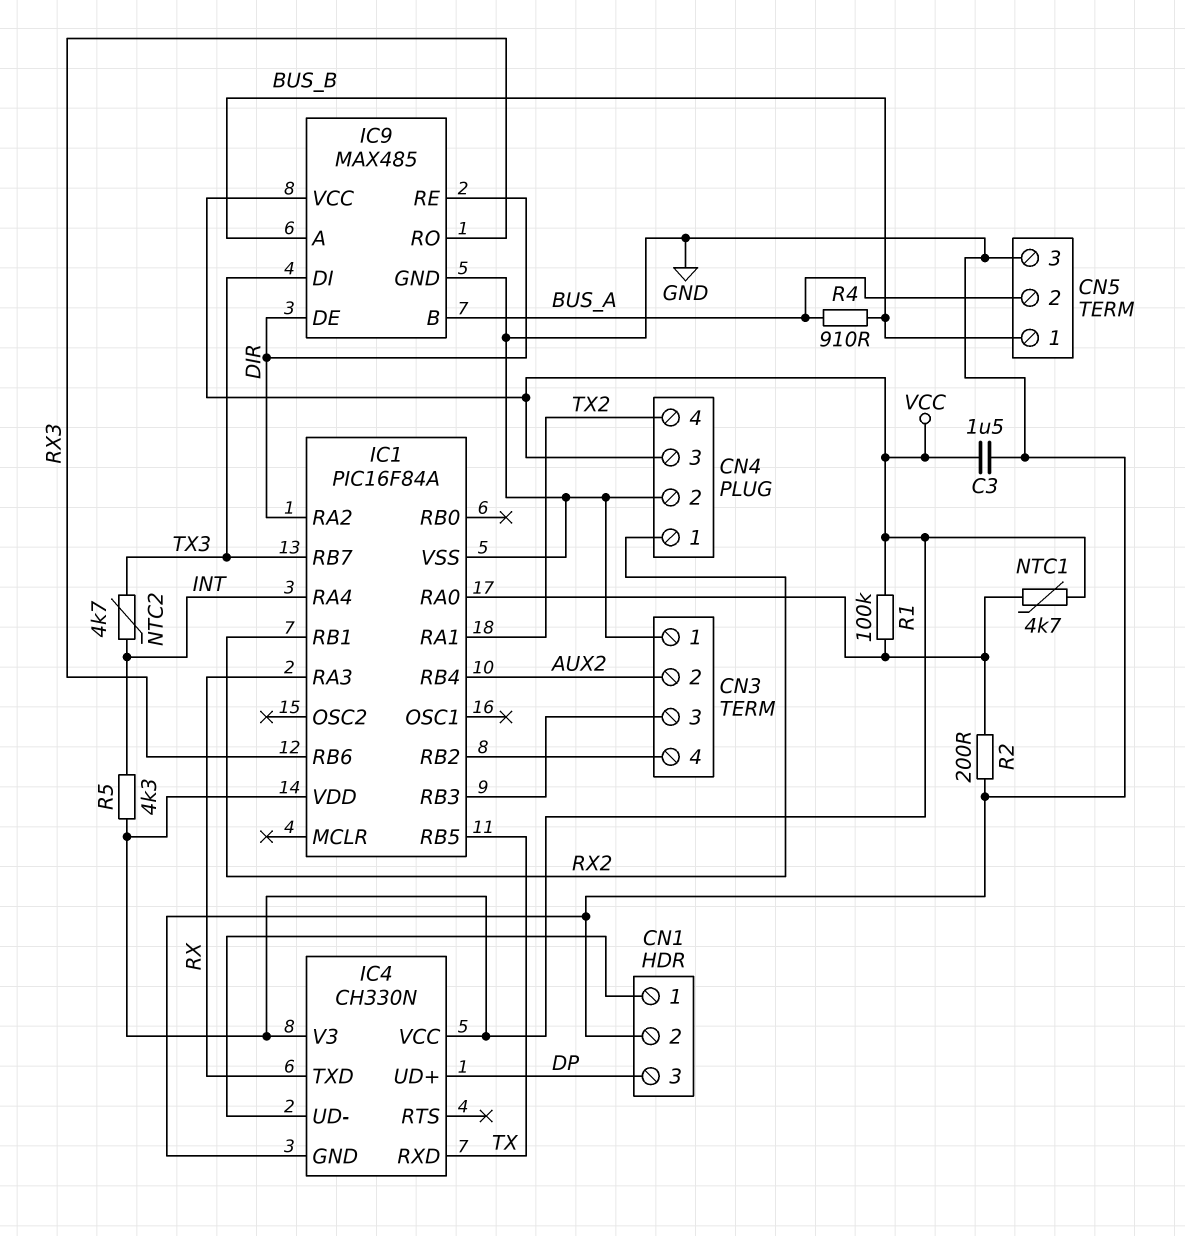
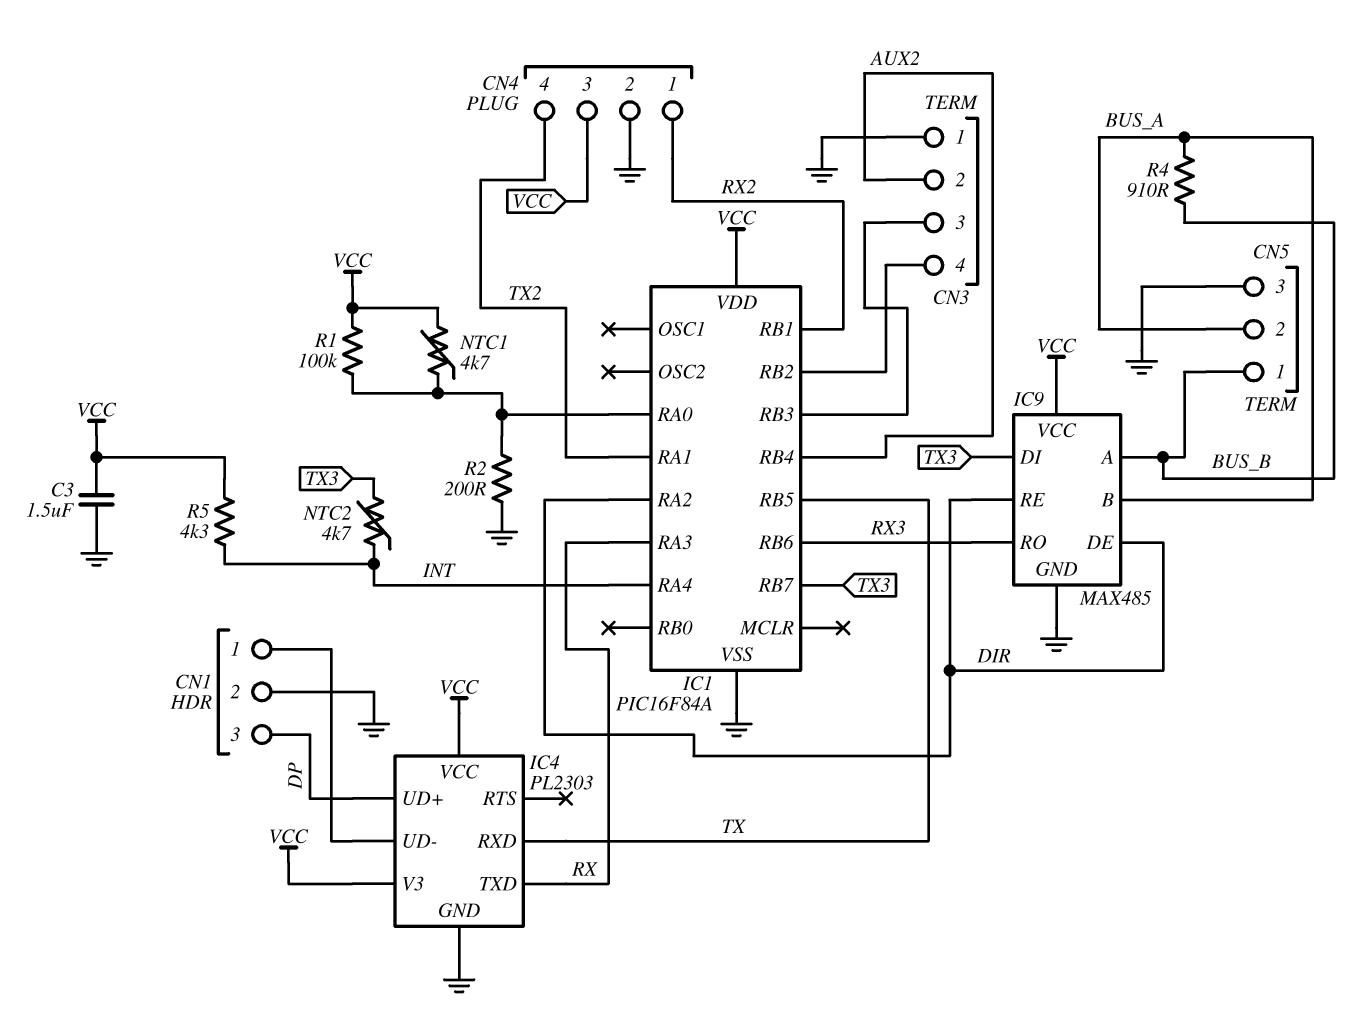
IC4: CH330N -> PL2303

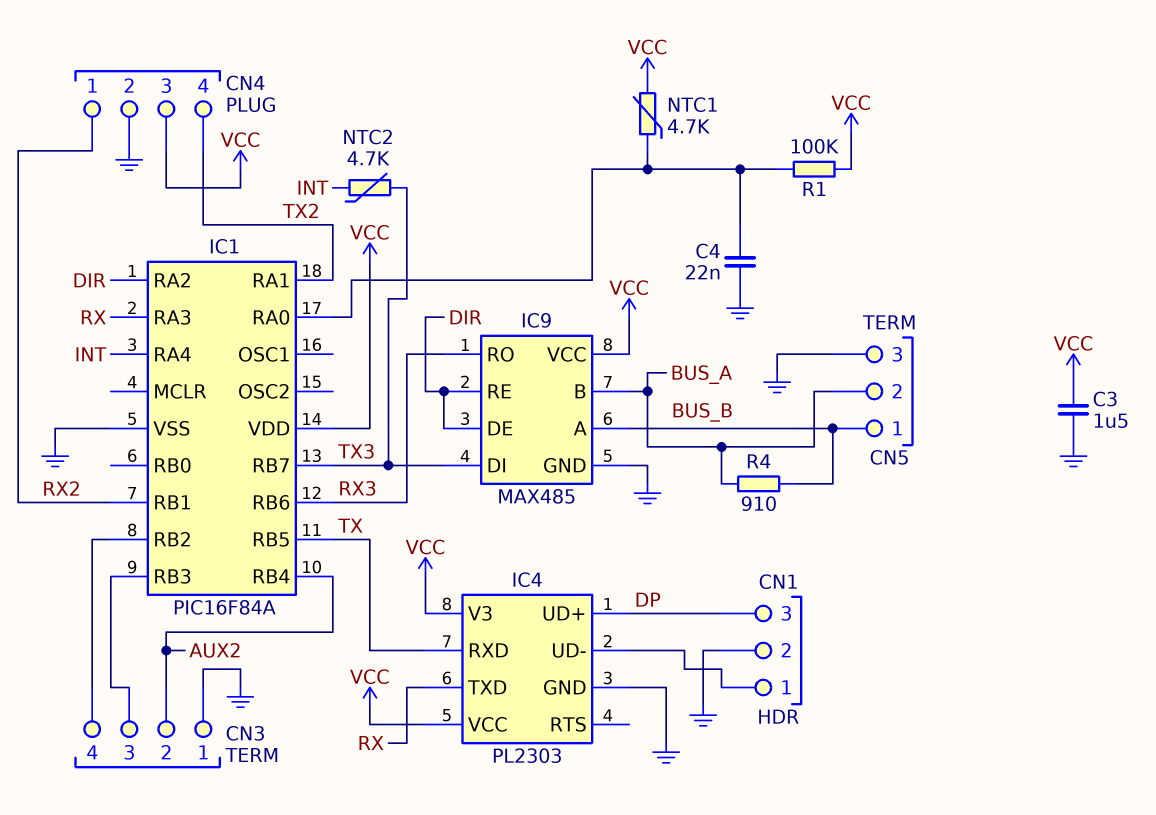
C4: none -> 22nF (GND, IC1/RA0)
R2: 200 (GND, IC1/RA0) -> none
R5: 4.3k (INT, VCC) -> none

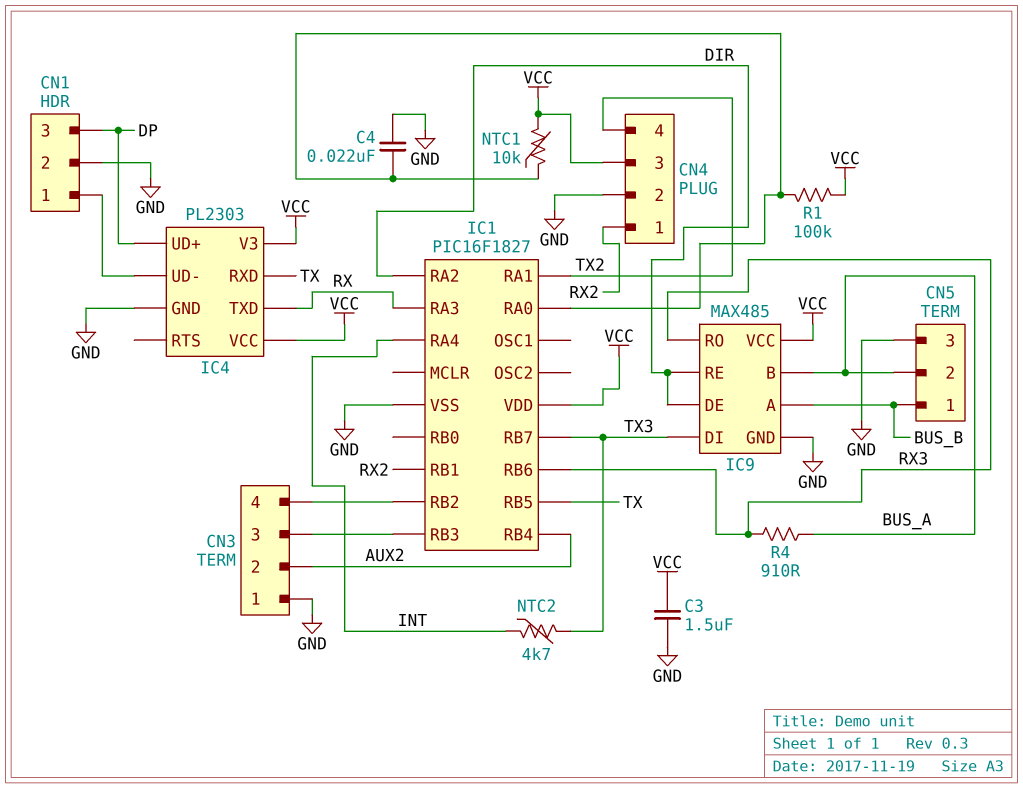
IC1: PIC16F84A -> PIC16F1827
NTC1: 4.7k (IC1/RA0, VCC) -> 10k (IC1/RA0, VCC)
R4: 910 (BUS_A, BUS_B) -> 910 (BUS_A, RX3)

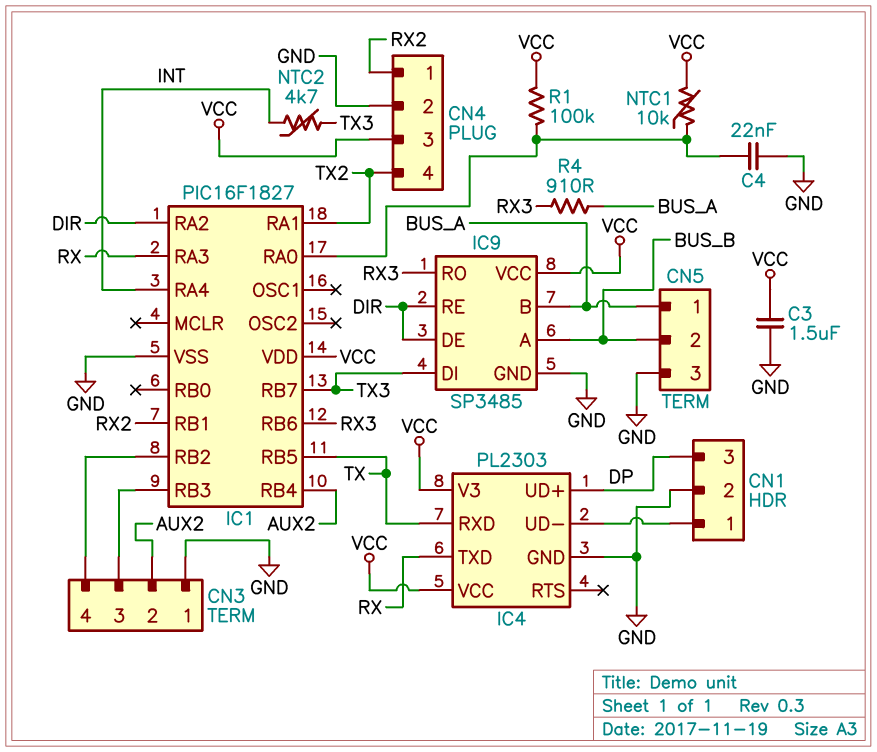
CN5 pin 1: BUS_B -> BUS_A
CN5 pin 2: BUS_A -> BUS_B
IC9: MAX485 -> SP3485

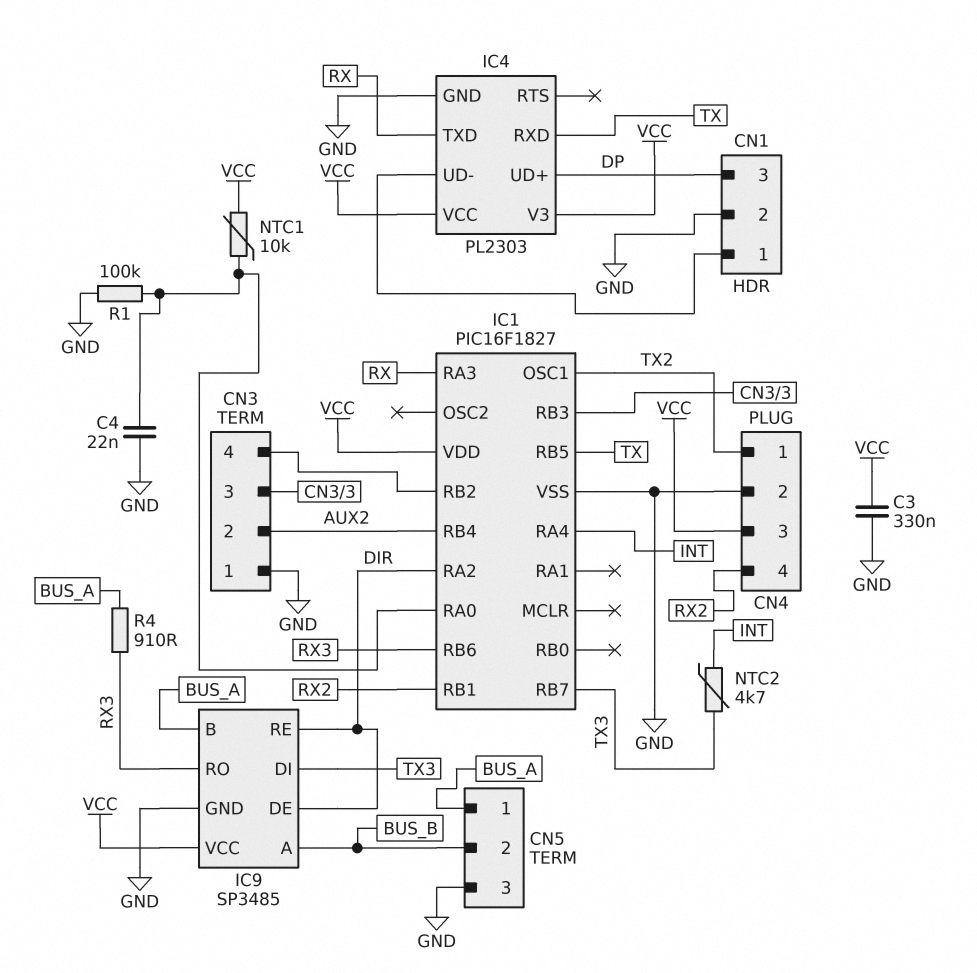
C3: 1.5uF (GND, VCC) -> 330nF (GND, VCC)
CN4 pin 1: RX2 -> TX2
CN4 pin 4: TX2 -> RX2
IC1 pin OSC1: none -> TX2
IC1 pin RA1: TX2 -> none
R1: 100k (IC1/RA0, VCC) -> 100k (GND, IC1/RA0)

